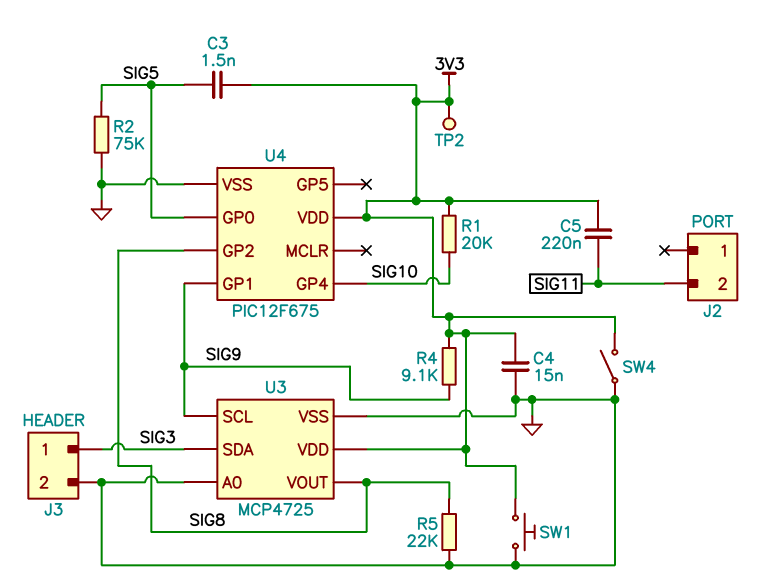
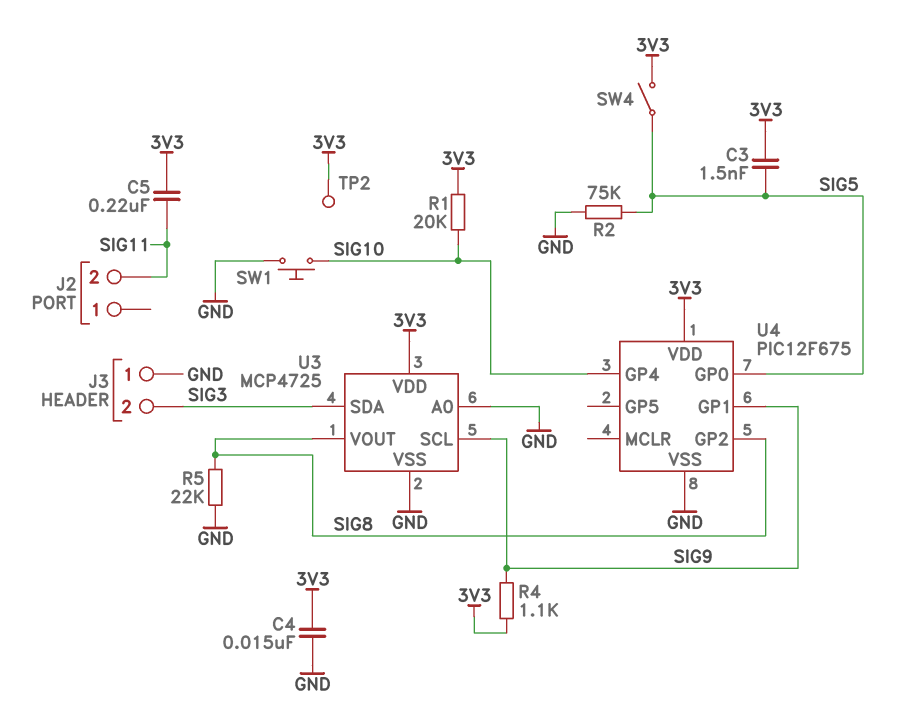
J3 pin 1: SIG3 -> GND
J3 pin 2: GND -> SIG3
R4: 9.1k (3V3, SIG9) -> 1.1k (3V3, SIG9)
SW1: button (3V3, GND) -> button (GND, SIG10)
SW4: switch (3V3, GND) -> switch (3V3, SIG5)

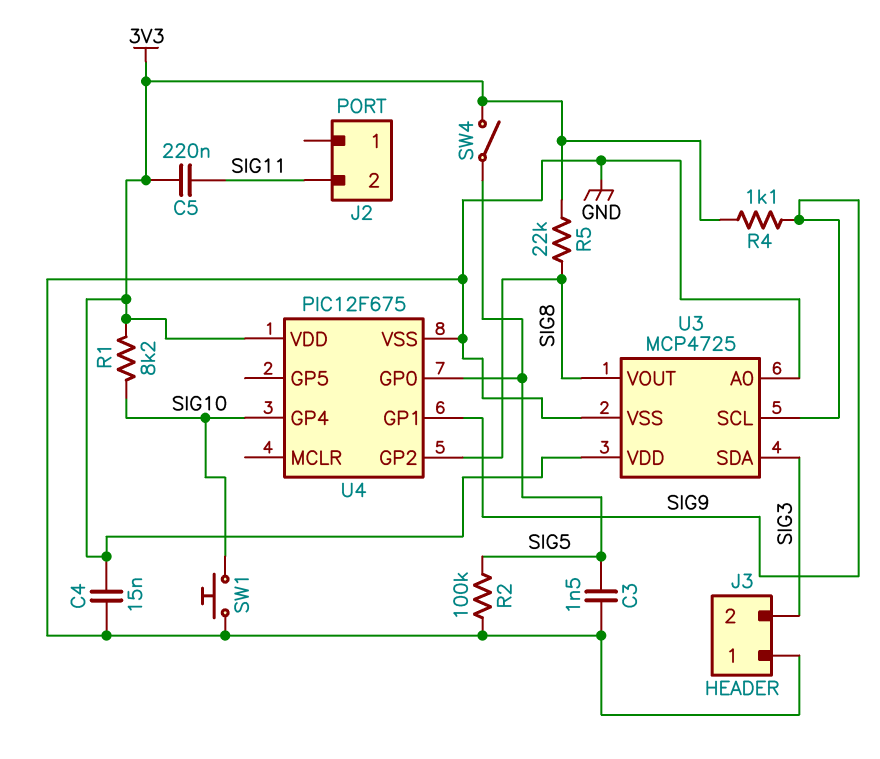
C3: 1.5nF (3V3, SIG5) -> 1.5nF (GND, SIG5)
R1: 20k (3V3, SIG10) -> 8.2k (3V3, SIG10)
R2: 75k (GND, SIG5) -> 100k (GND, SIG5)
R5: 22k (GND, SIG8) -> 22k (3V3, SIG8)
TP2: test point (3V3) -> none

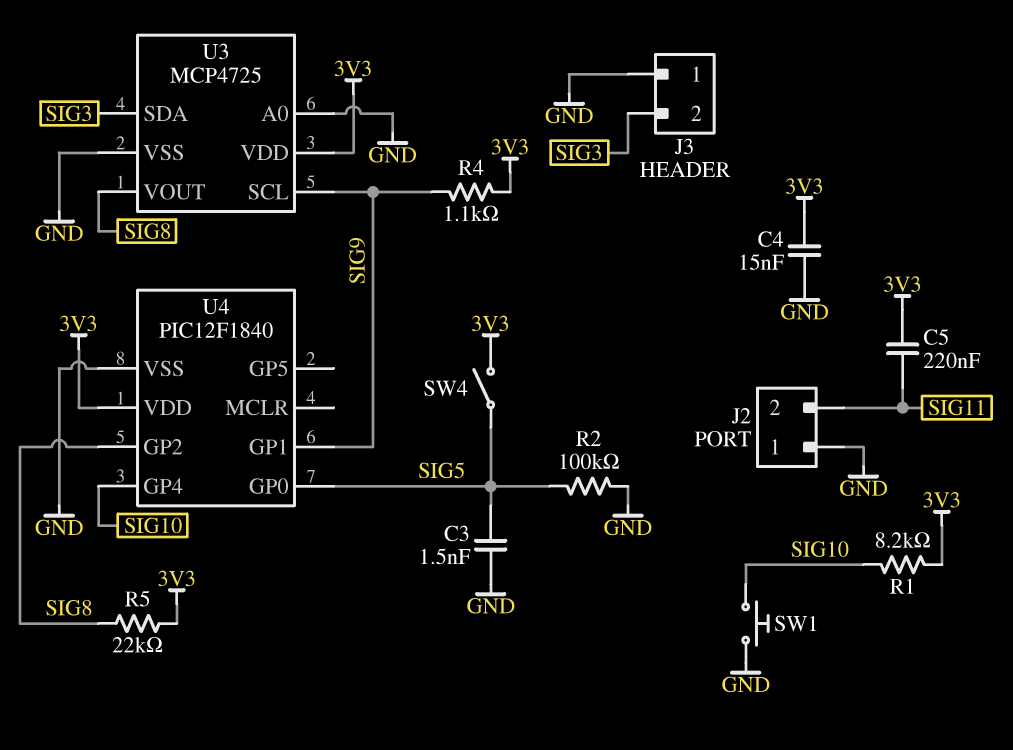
J2 pin 1: none -> GND
U4: PIC12F675 -> PIC12F1840

